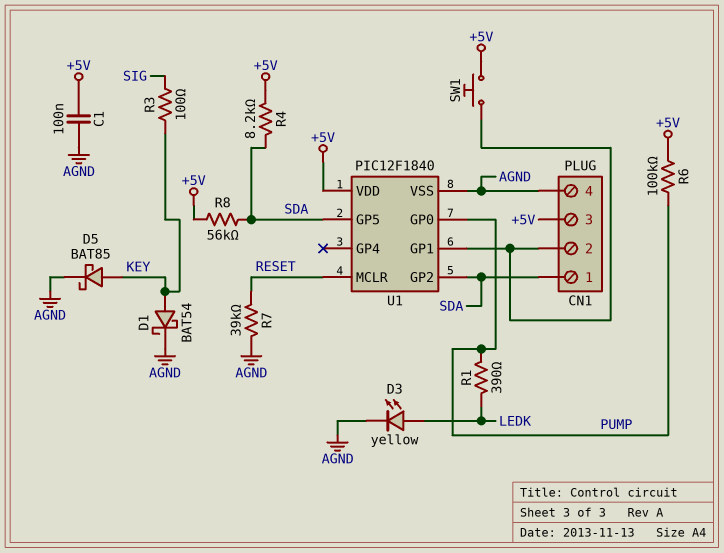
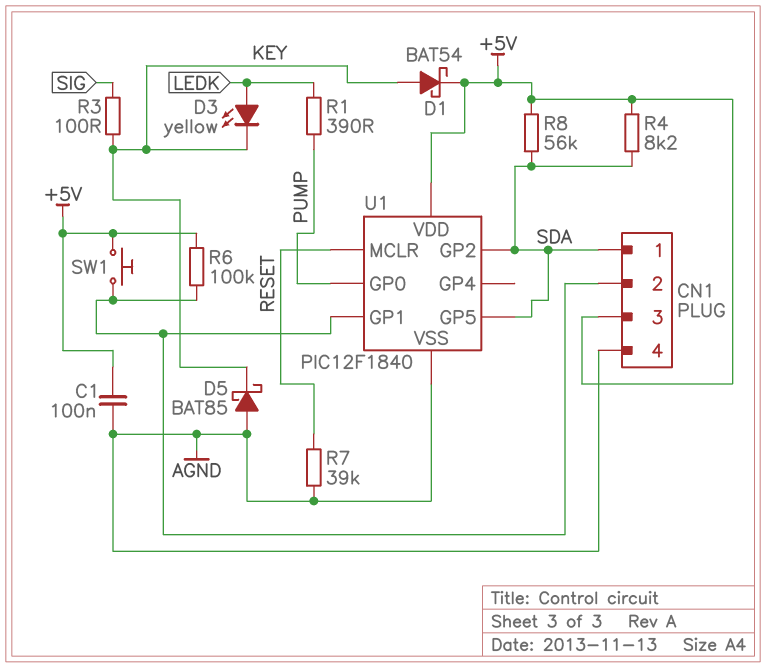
D1: schottky BAT54 (A KEY, K AGND) -> schottky BAT54 (A KEY, K +5V)
D3: LED yellow (A LEDK, K AGND) -> LED yellow (A LEDK, K KEY)
D5: schottky BAT85 (A KEY, K AGND) -> schottky BAT85 (A AGND, K KEY)
R6: 100k (+5V, PUMP) -> 100k (+5V, CN1/2)

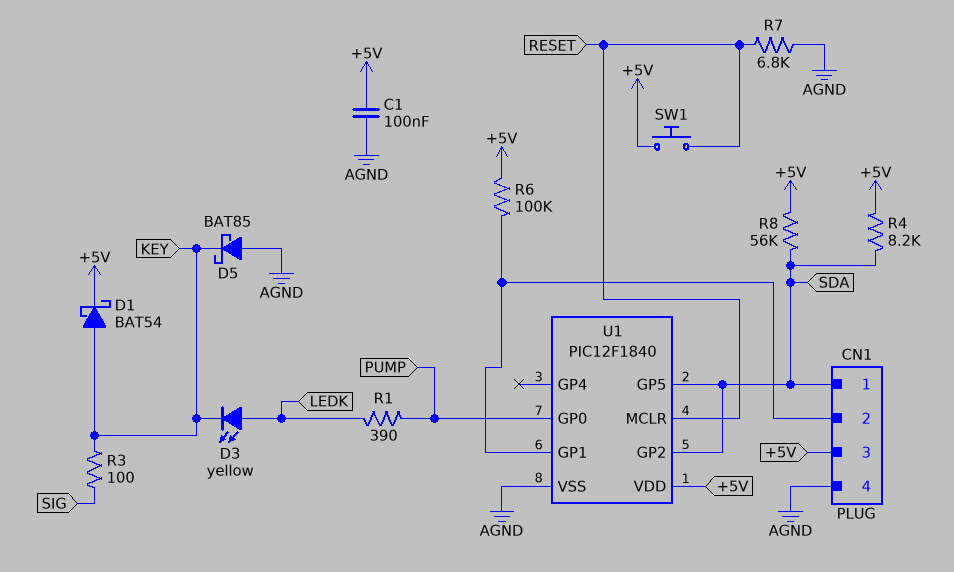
R7: 39k (AGND, RESET) -> 6.8k (AGND, RESET)
SW1: button (+5V, CN1/2) -> button (+5V, RESET)

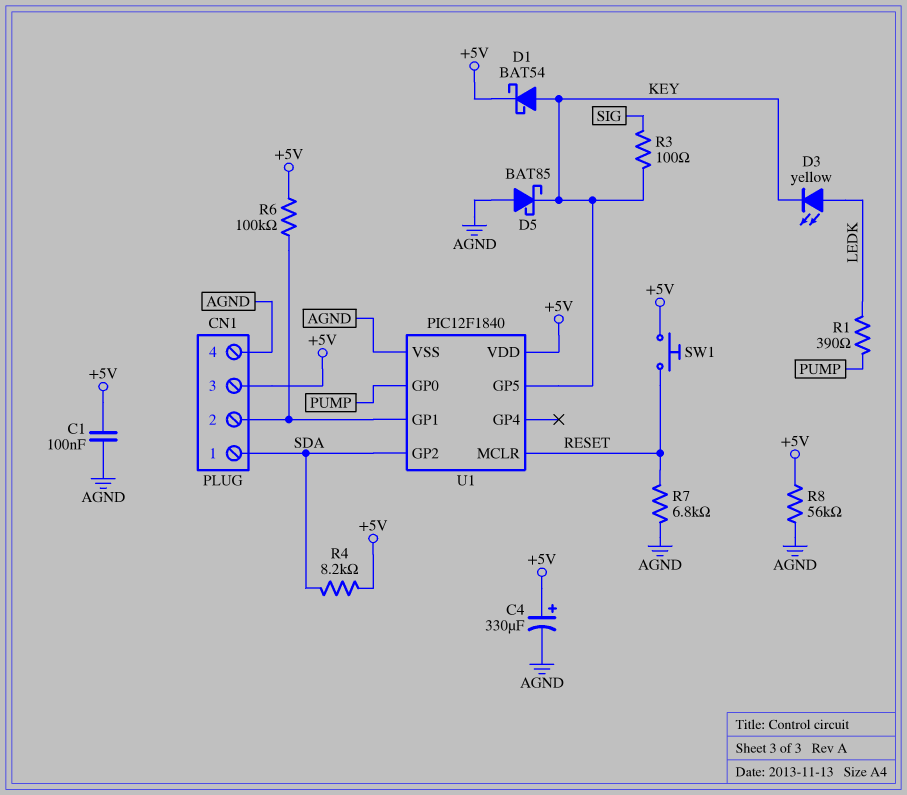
C4: none -> 330uF (plus +5V, minus AGND)
R8: 56k (+5V, SDA) -> 56k (+5V, AGND)
U1 pin GP5: SDA -> KEY

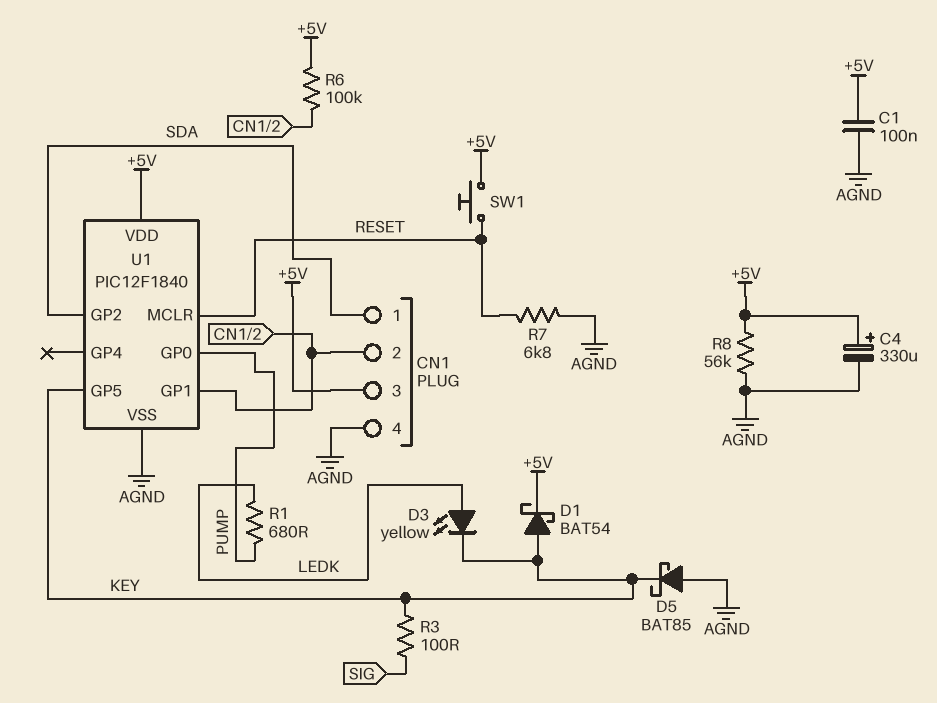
R1: 390 (LEDK, PUMP) -> 680 (LEDK, PUMP)
R4: 8.2k (+5V, SDA) -> none

